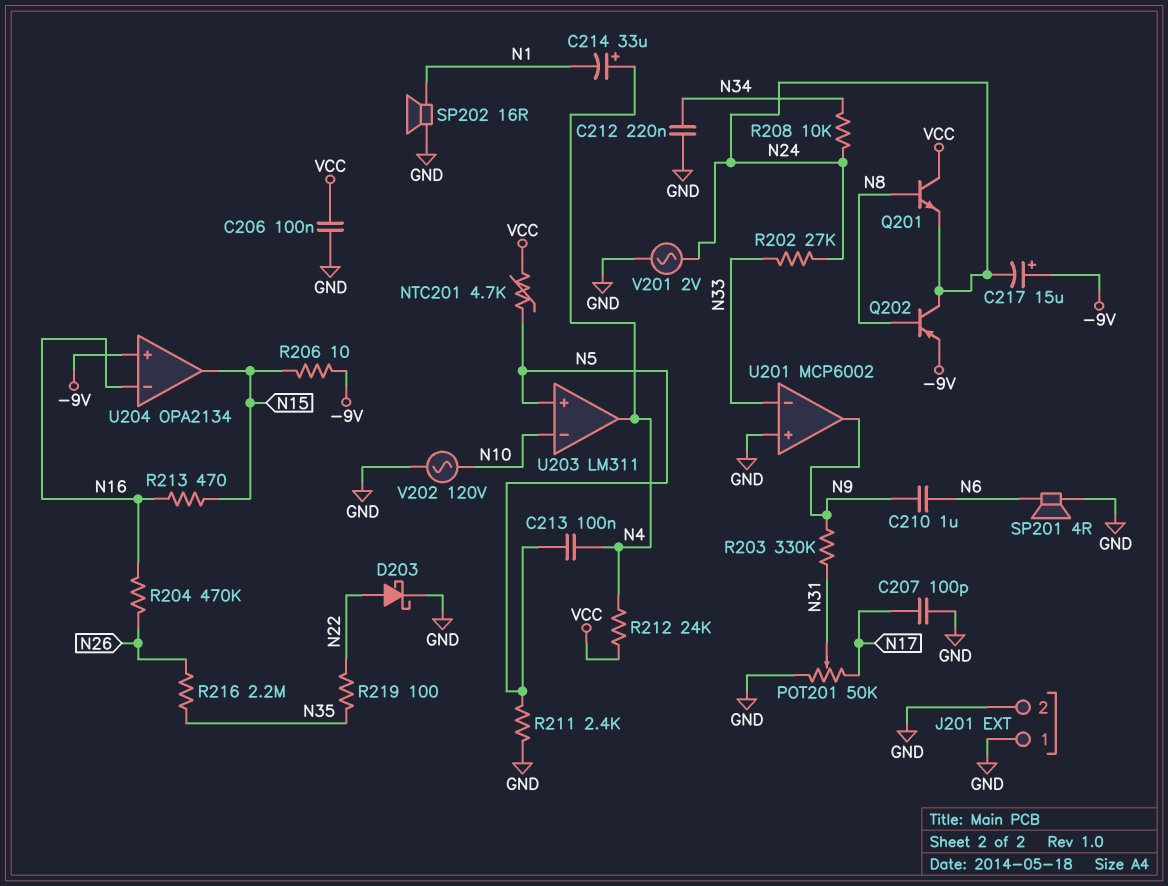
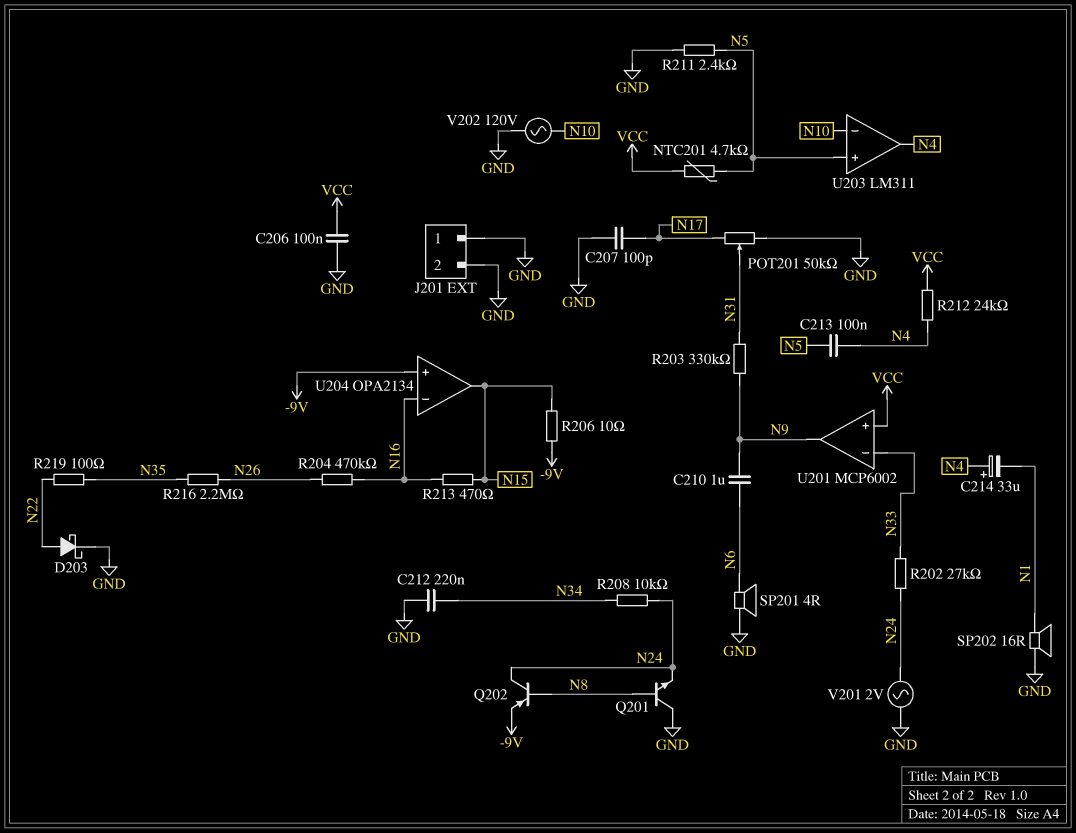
C217: 15uF (plus -9V, minus N24) -> none
Q201: NPN (B N8, C VCC, E N24) -> NPN (B N8, C GND, E N24)
U201 pin in+: GND -> VCC

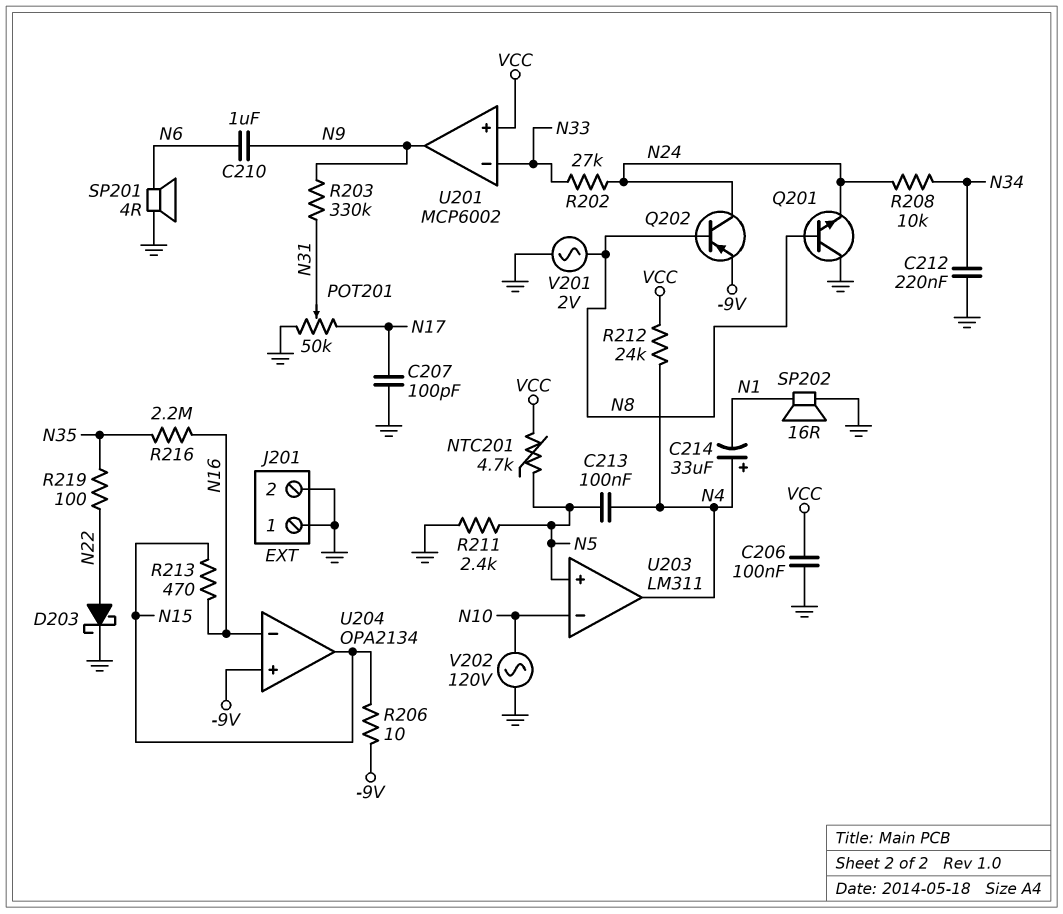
R204: 470k (N16, N26) -> none
R216: 2.2M (N26, N35) -> 2.2M (N16, N35)
V201: AC 2V (GND, N24) -> AC 2V (GND, N8)

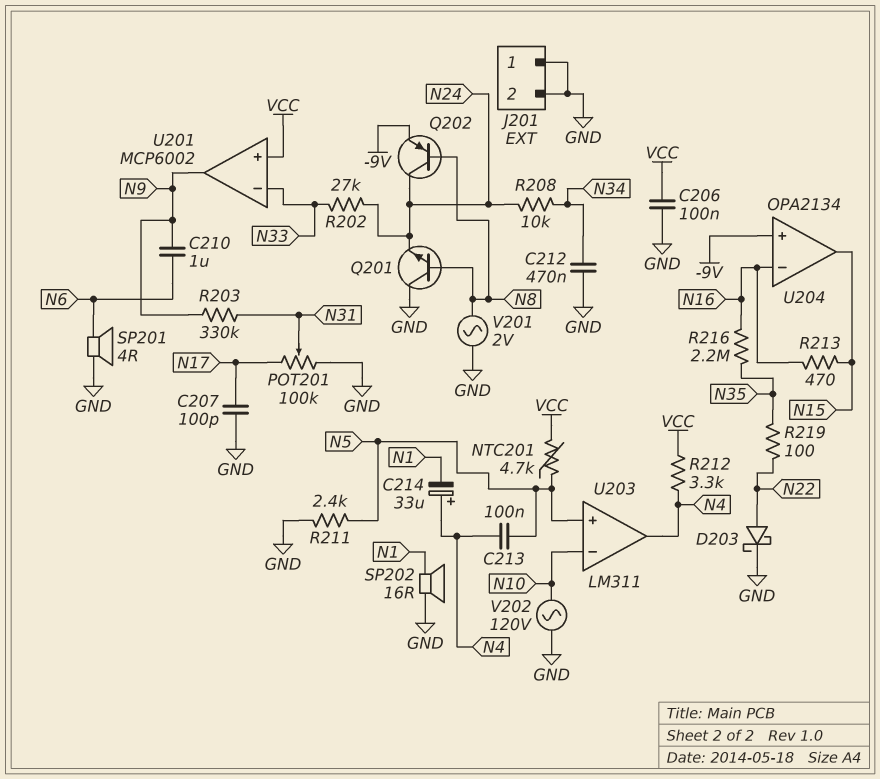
C212: 220nF (GND, N34) -> 470nF (GND, N34)
POT201: 50k (GND, N17, wiper N31) -> 100k (GND, N17, wiper N31)
R206: 10 (-9V, N15) -> none
R212: 24k (N4, VCC) -> 3.3k (N4, VCC)

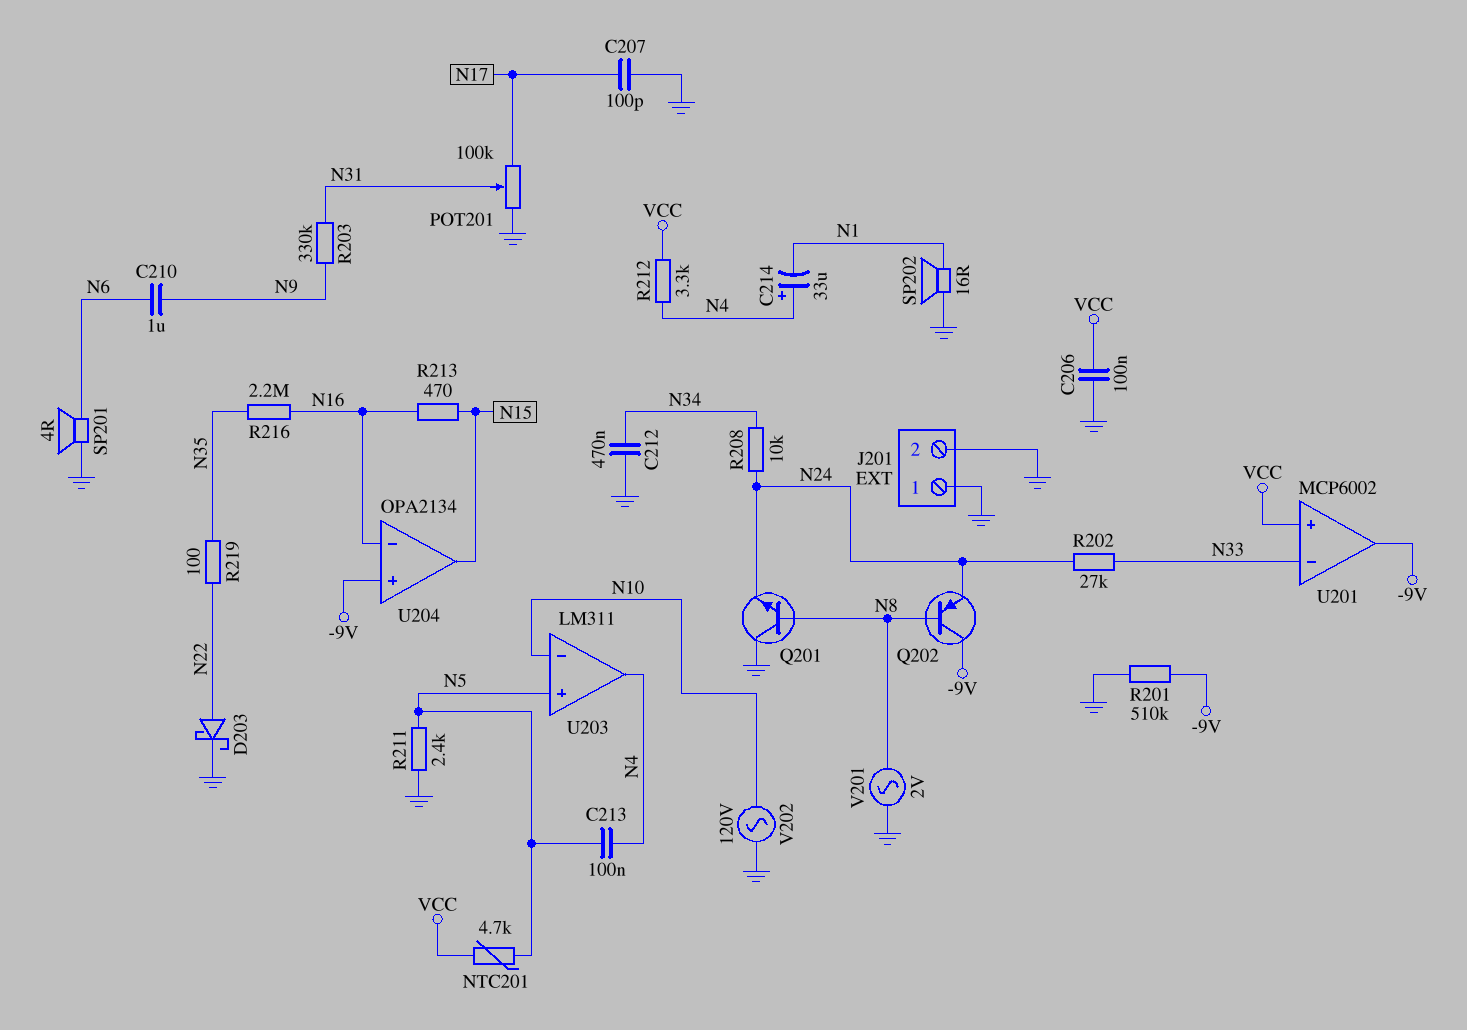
Q202: PNP (B N8, C N24, E -9V) -> PNP (B N8, C -9V, E N24)
R201: none -> 510k (-9V, GND)
U201 pin out: N9 -> -9V

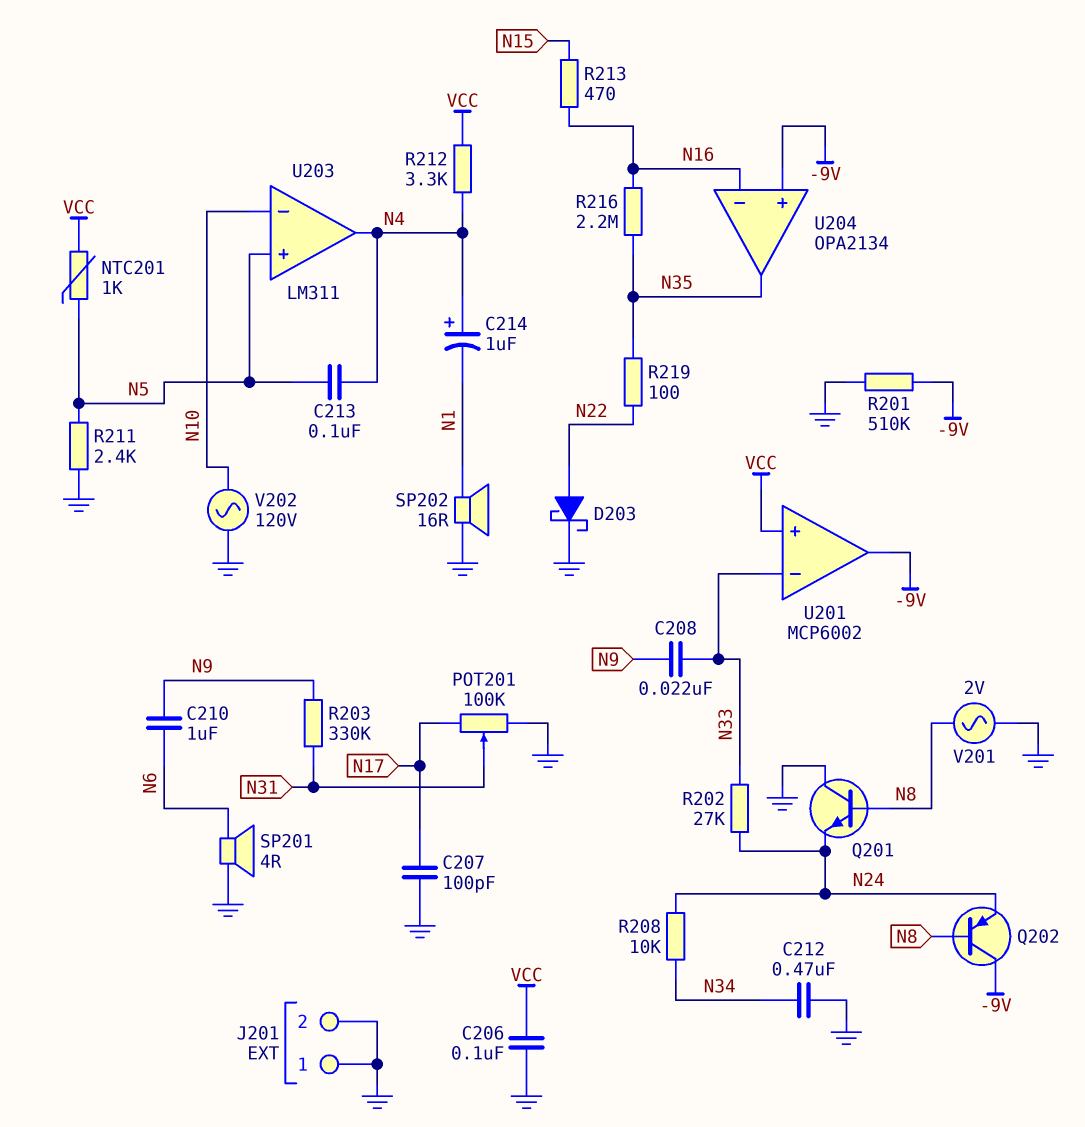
C208: none -> 22nF (N9, N33)
C214: 33uF (plus N4, minus N1) -> 1uF (plus N4, minus N1)
NTC201: 4.7k (N5, VCC) -> 1k (N5, VCC)
U204 pin out: N15 -> N35

